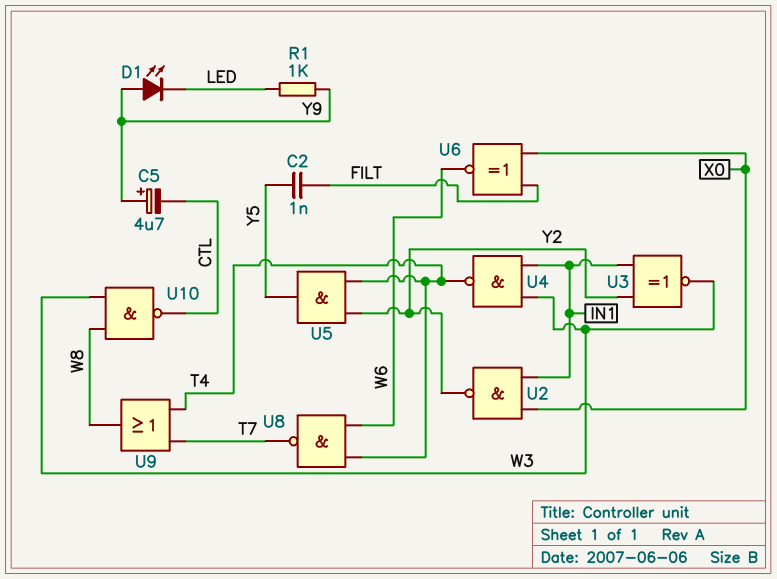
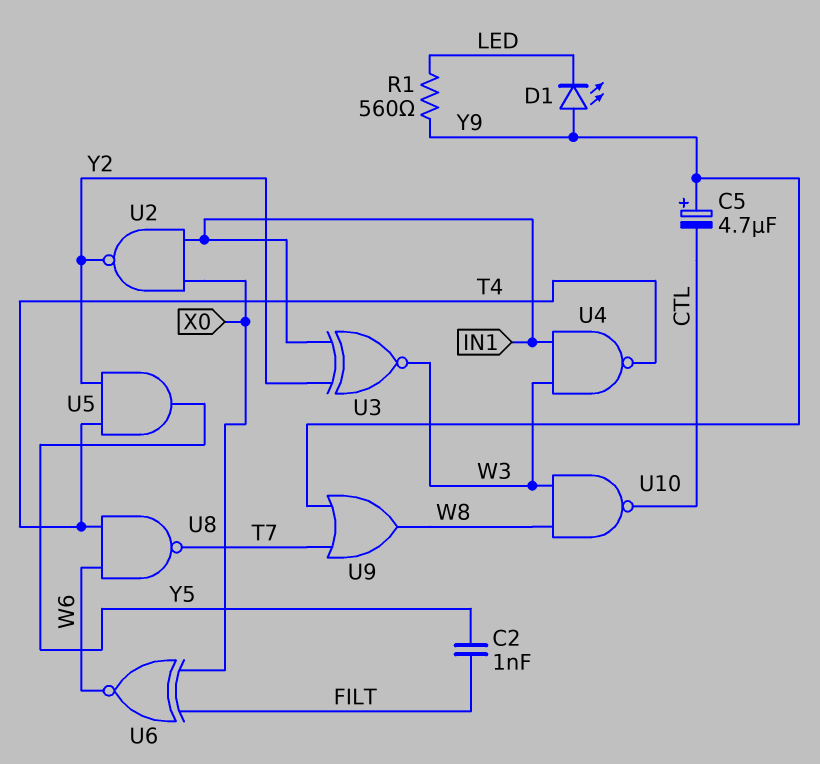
R1: 1k (LED, Y9) -> 560 (LED, Y9)
U9: OR (in T4, in T7, out W8) -> OR (in T7, in Y9, out W8)

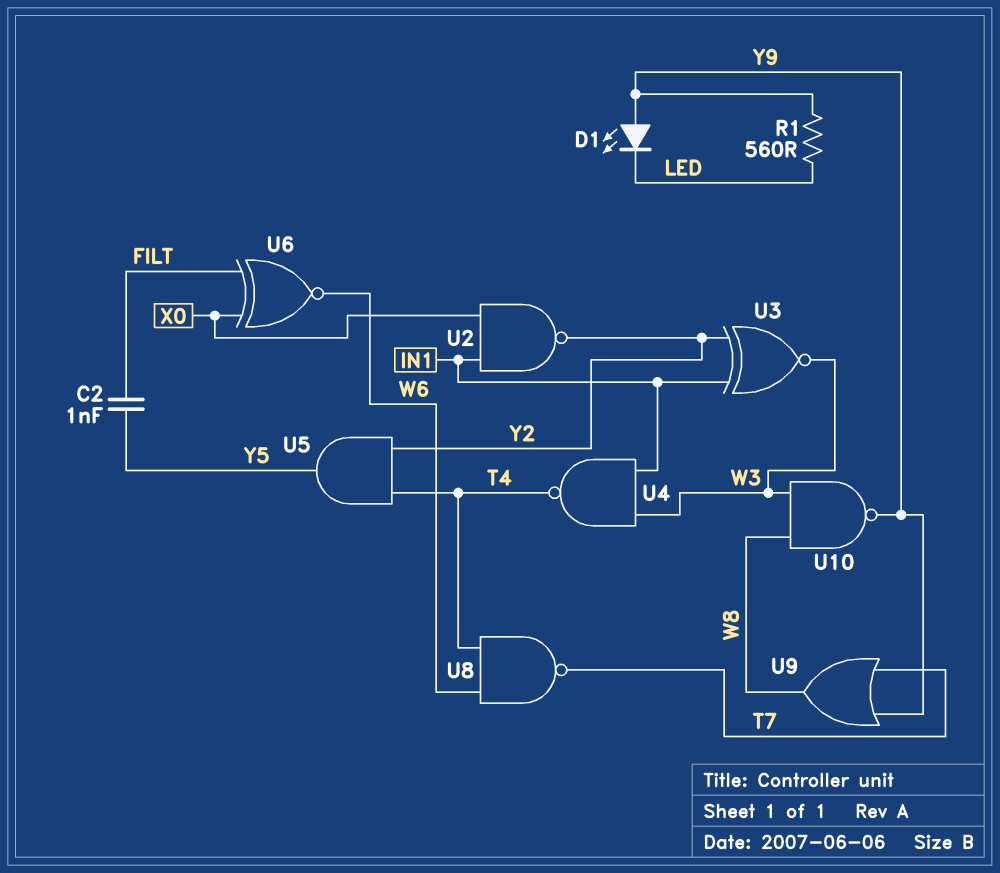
C5: 4.7uF (plus Y9, minus CTL) -> none
U10: NAND (in W3, in W8, out CTL) -> NAND (in W3, in W8, out Y9)

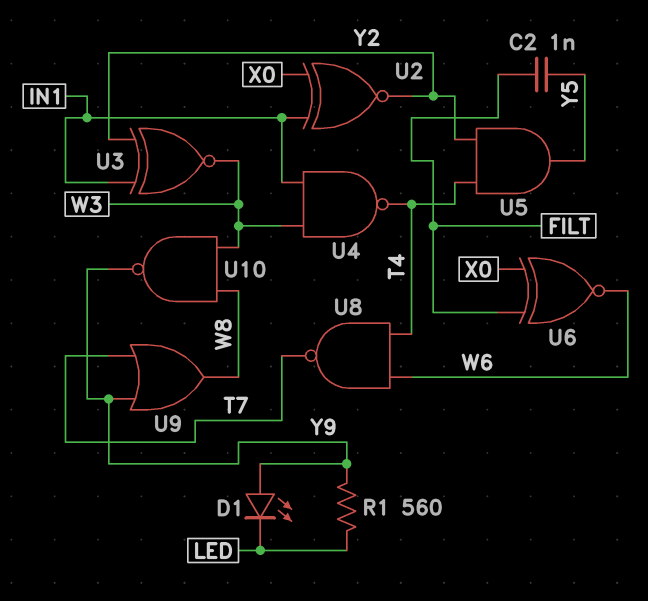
U2: NAND (in IN1, in X0, out Y2) -> XNOR (in IN1, in X0, out Y2)

